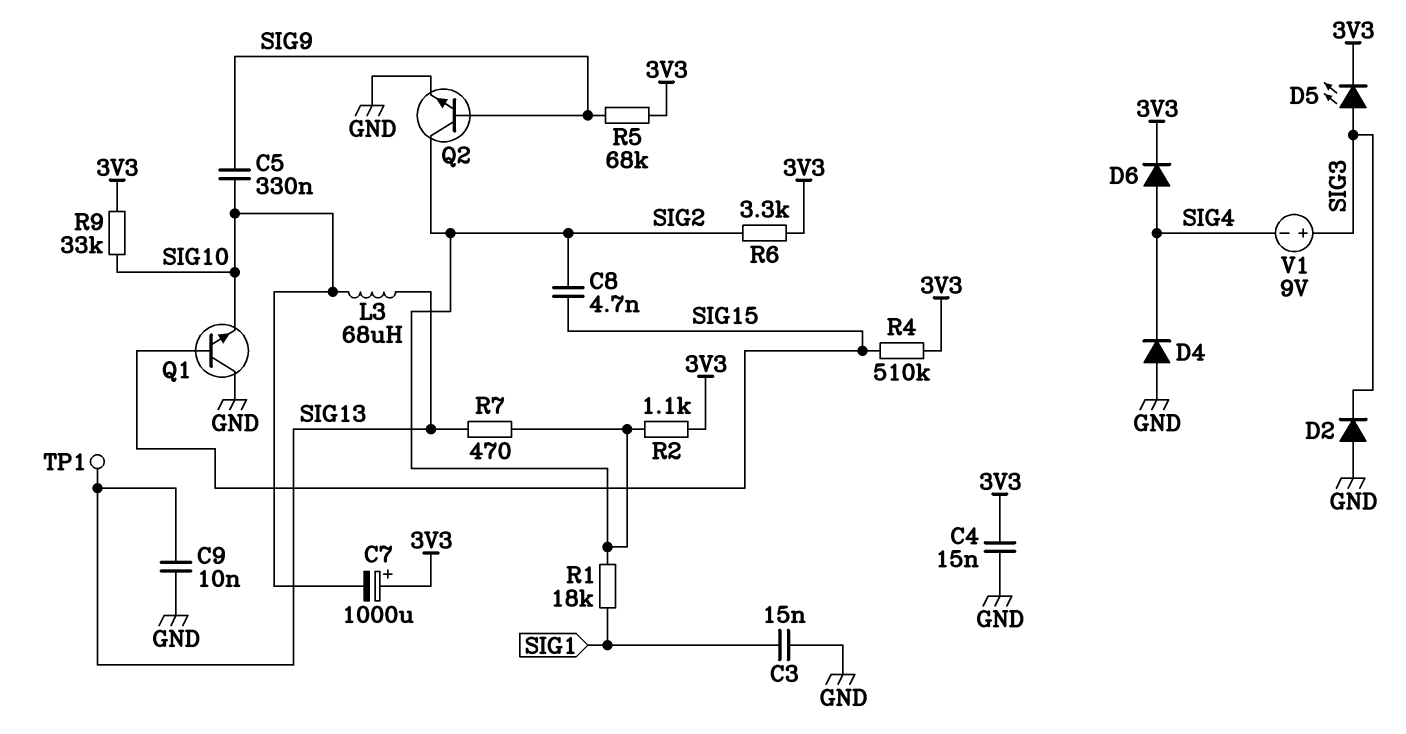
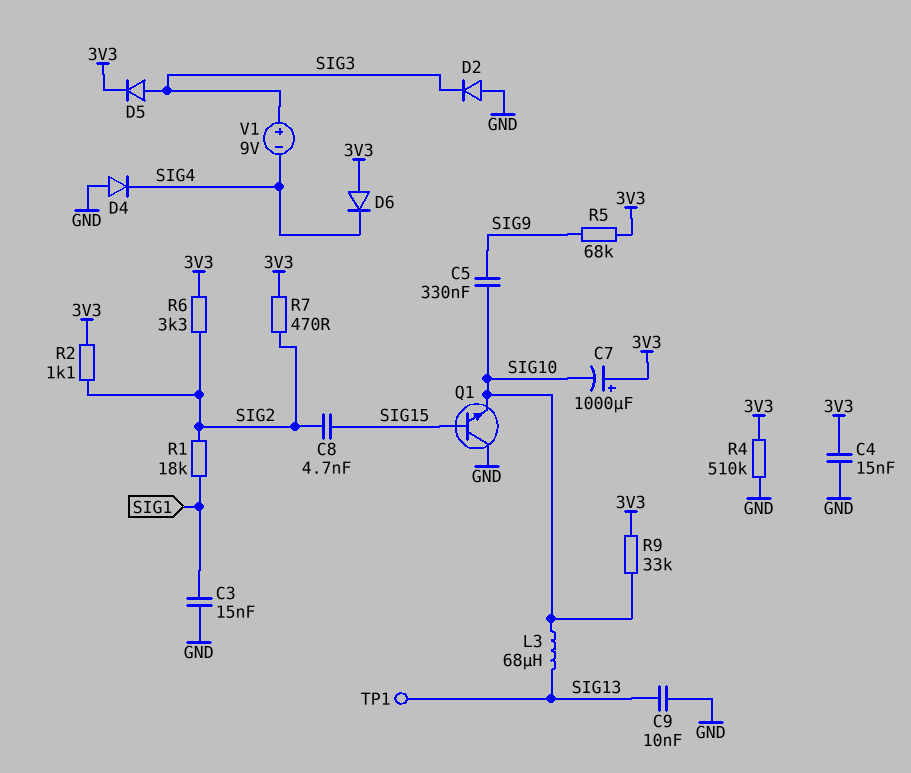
D5: LED (A SIG3, K 3V3) -> diode (A SIG3, K 3V3)
D6: diode (A SIG4, K 3V3) -> diode (A 3V3, K SIG4)
Q2: NPN (B SIG9, C SIG2, E GND) -> none
R4: 510k (3V3, SIG15) -> 510k (3V3, GND)
R7: 470 (SIG2, SIG13) -> 470 (3V3, SIG2)

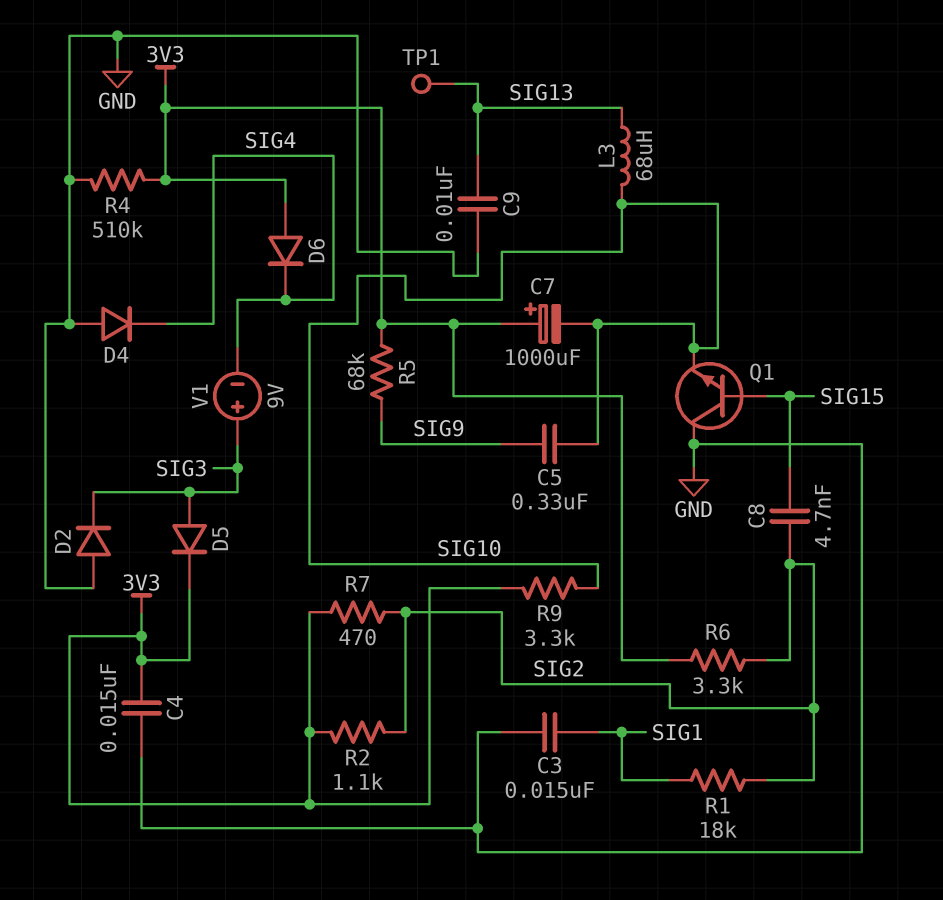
R9: 33k (3V3, SIG10) -> 3.3k (3V3, SIG10)

